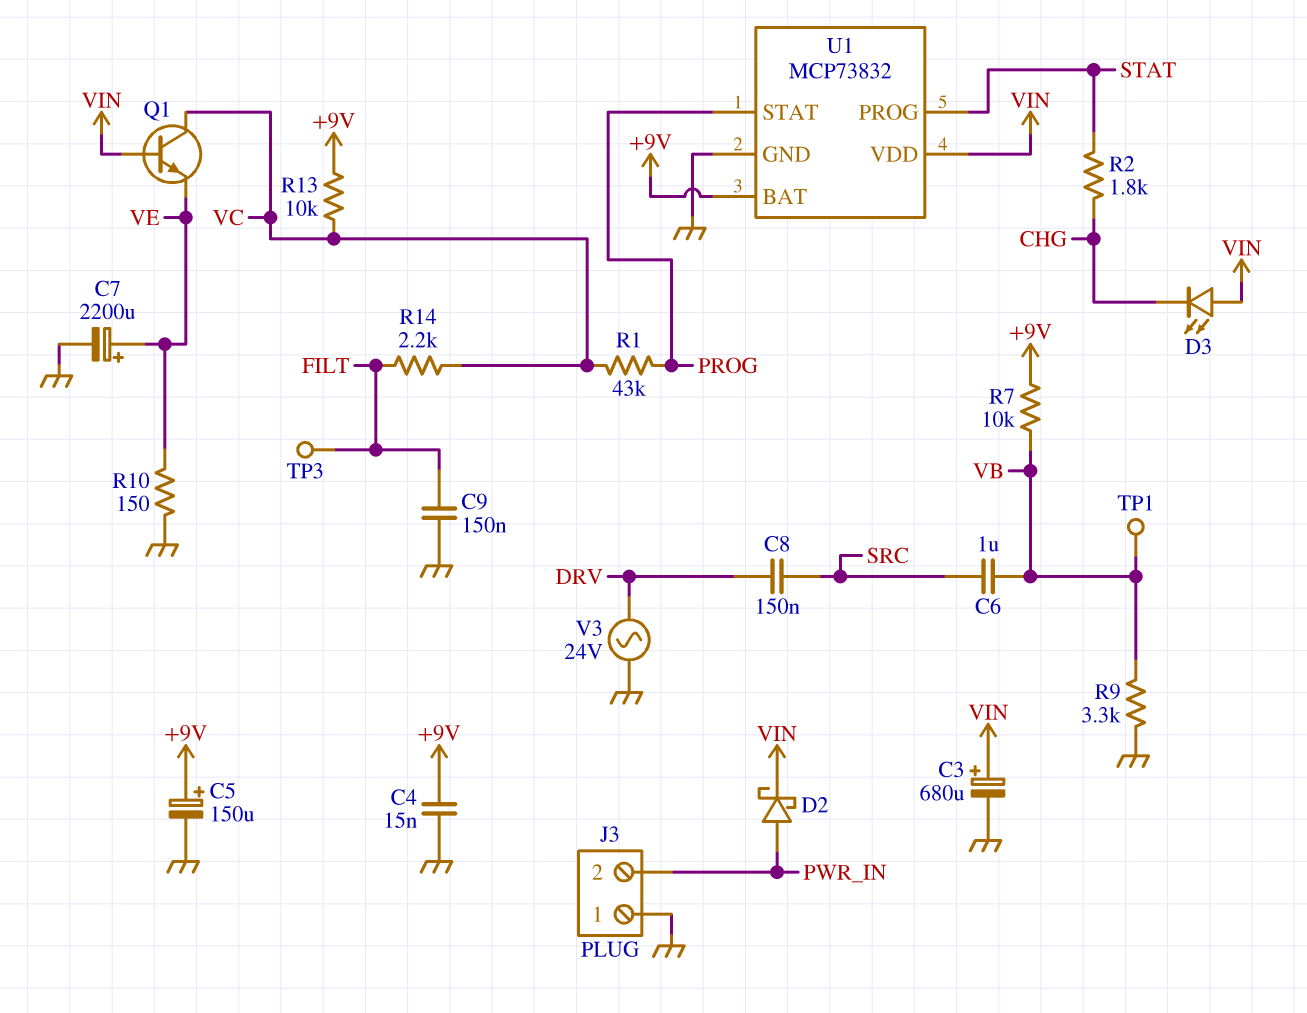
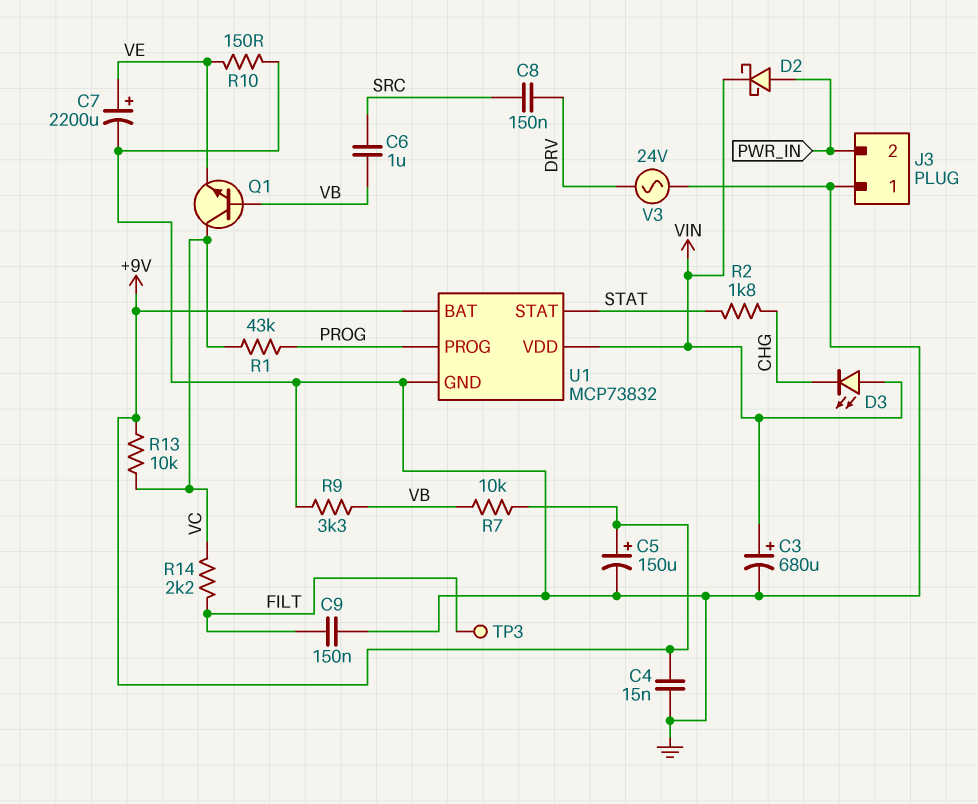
Q1: NPN (B VIN, C VC, E VE) -> NPN (B VB, C VC, E VE)
TP1: test point (VB) -> none
U1 pin PROG: STAT -> PROG
U1 pin STAT: PROG -> STAT

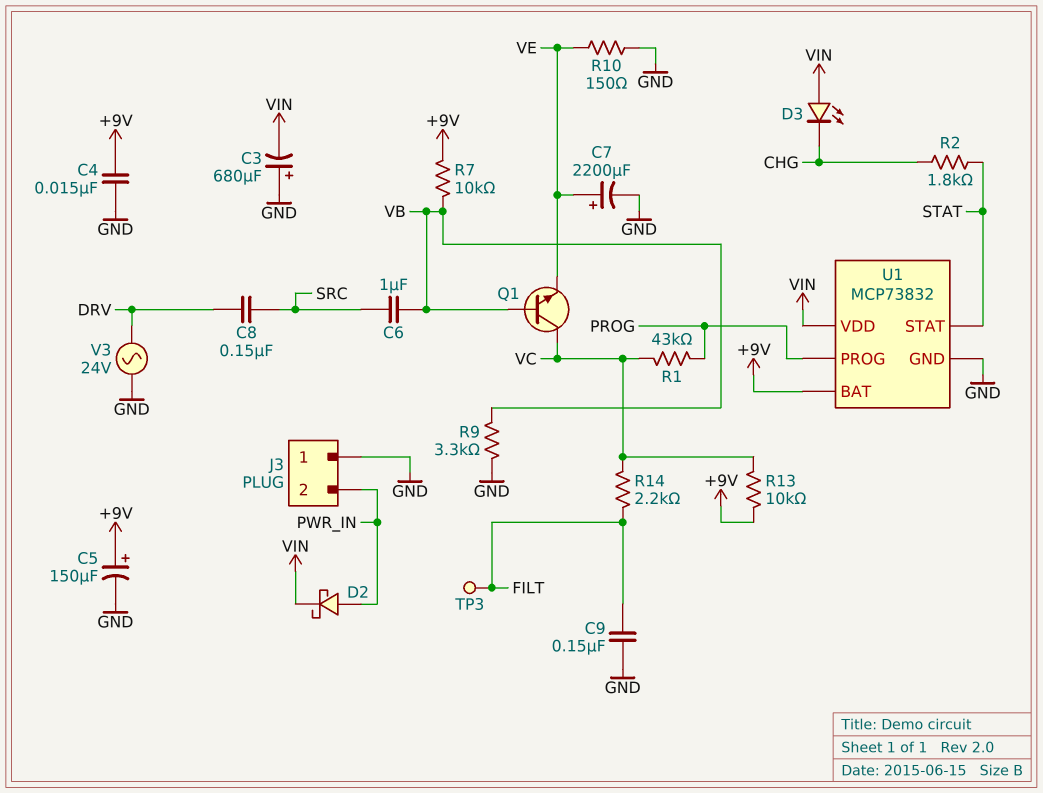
C3: 680uF (plus VIN, minus GND) -> 680uF (plus GND, minus VIN)

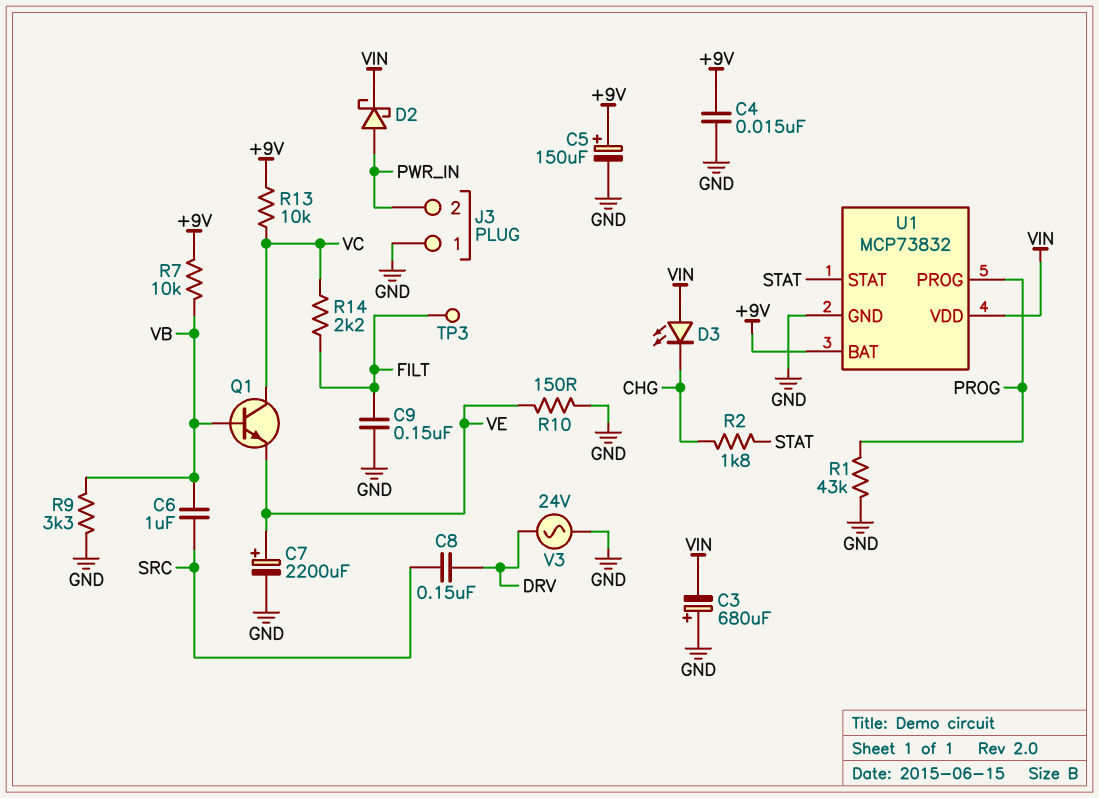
R1: 43k (PROG, VC) -> 43k (GND, PROG)

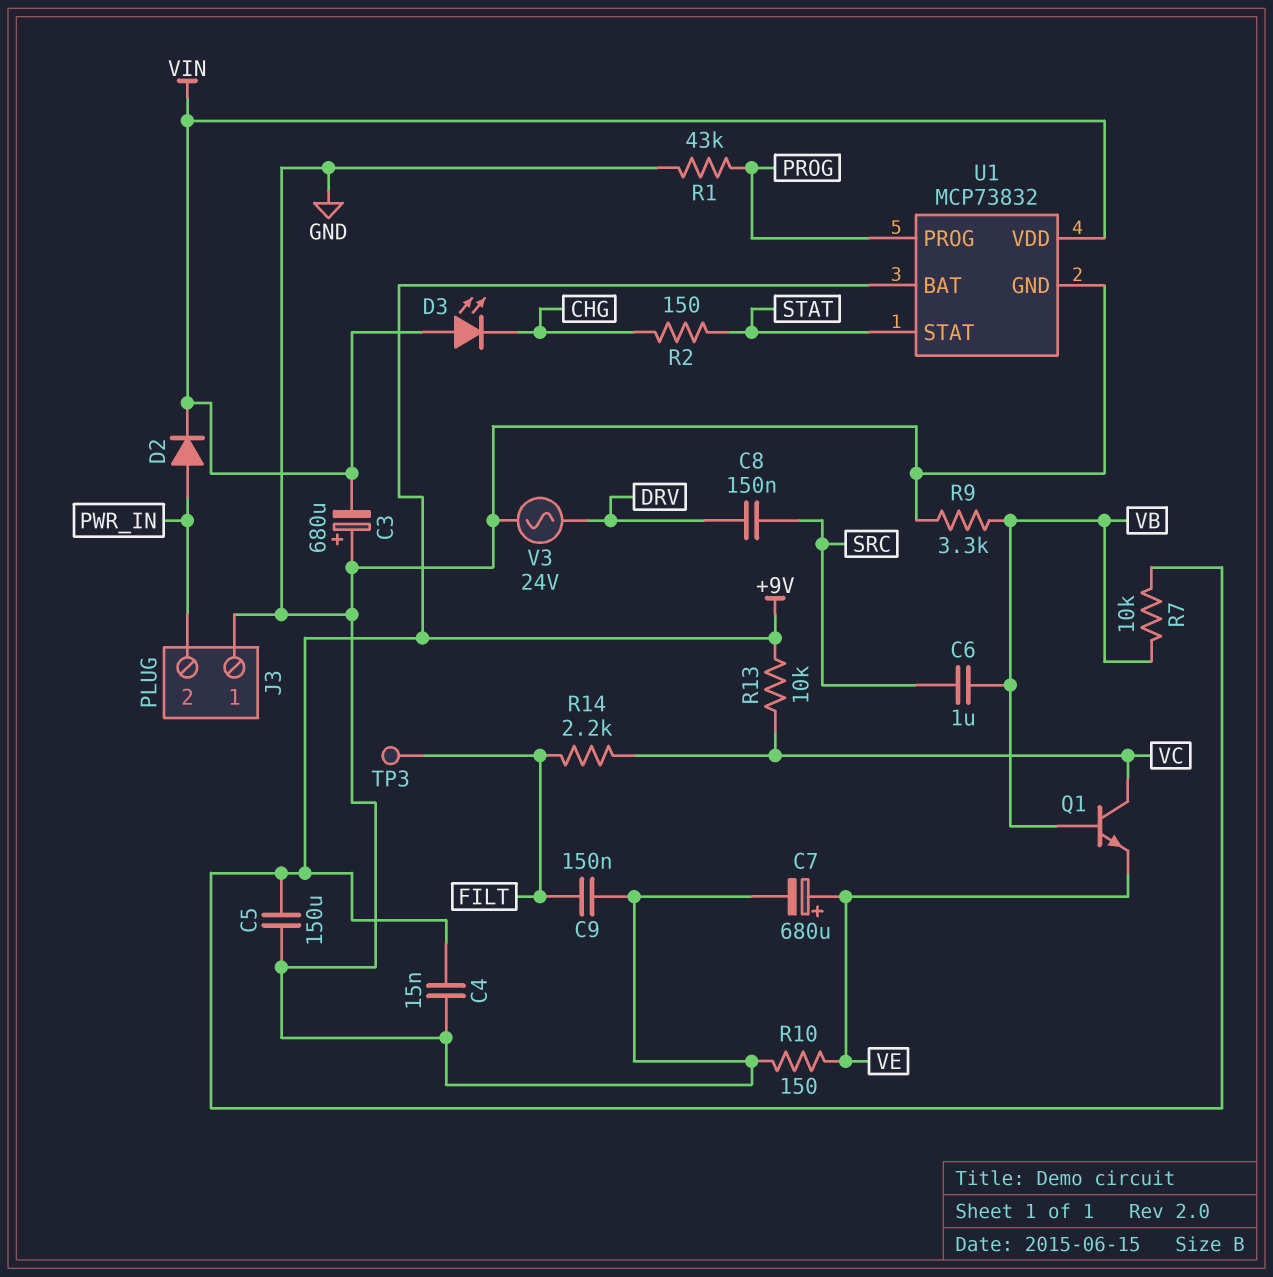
C5: 150uF (plus +9V, minus GND) -> 150uF (+9V, GND)
C7: 2200uF (plus VE, minus GND) -> 680uF (plus VE, minus GND)
D2: schottky (A PWR_IN, K VIN) -> diode (A PWR_IN, K VIN)
R2: 1.8k (CHG, STAT) -> 150 (CHG, STAT)

